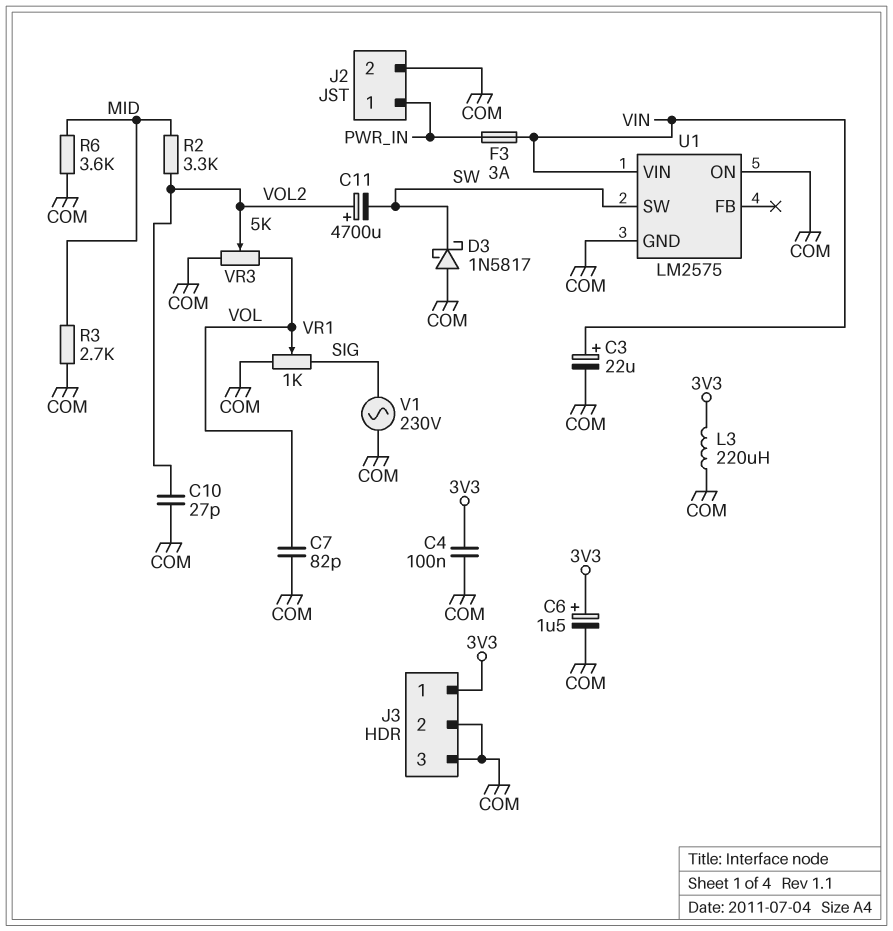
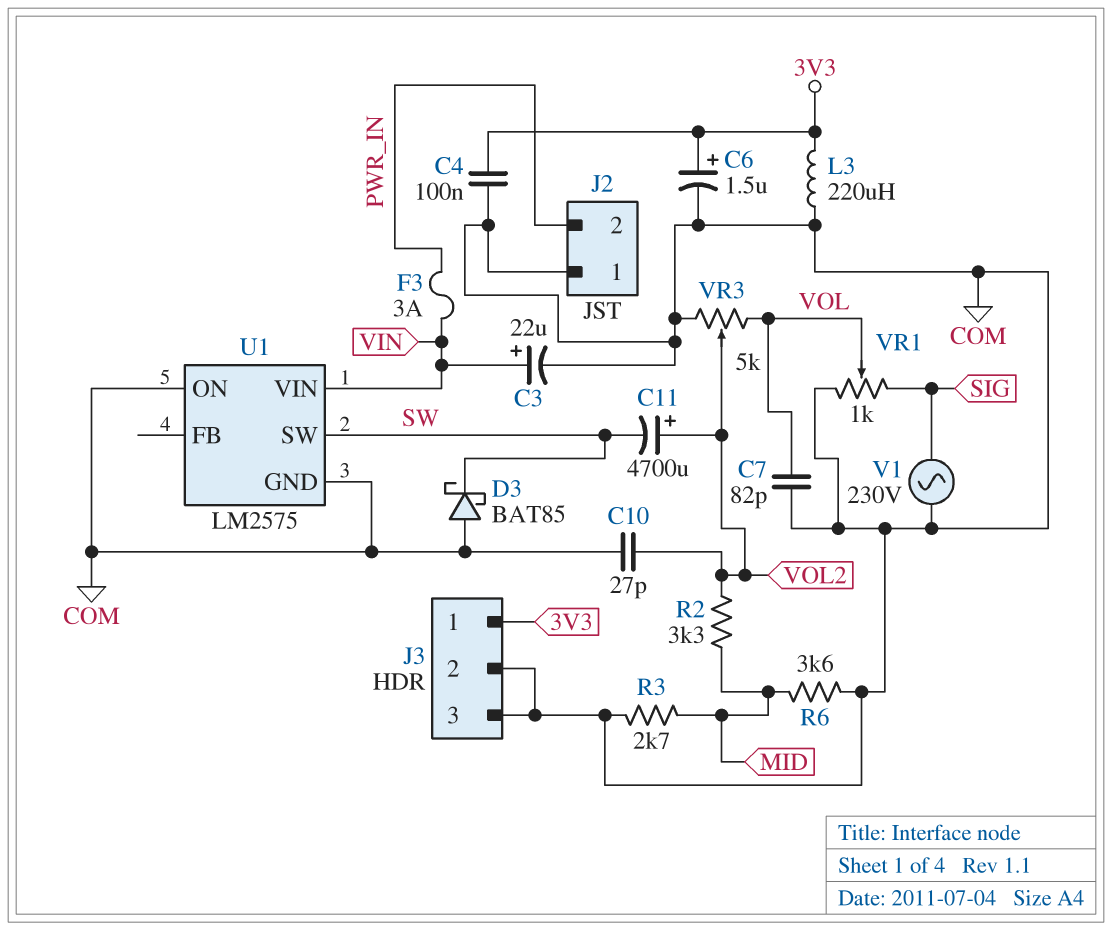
D3: schottky 1N5817 (A COM, K SW) -> schottky BAT85 (A COM, K SW)
J2 pin 1: PWR_IN -> COM
J2 pin 2: COM -> PWR_IN

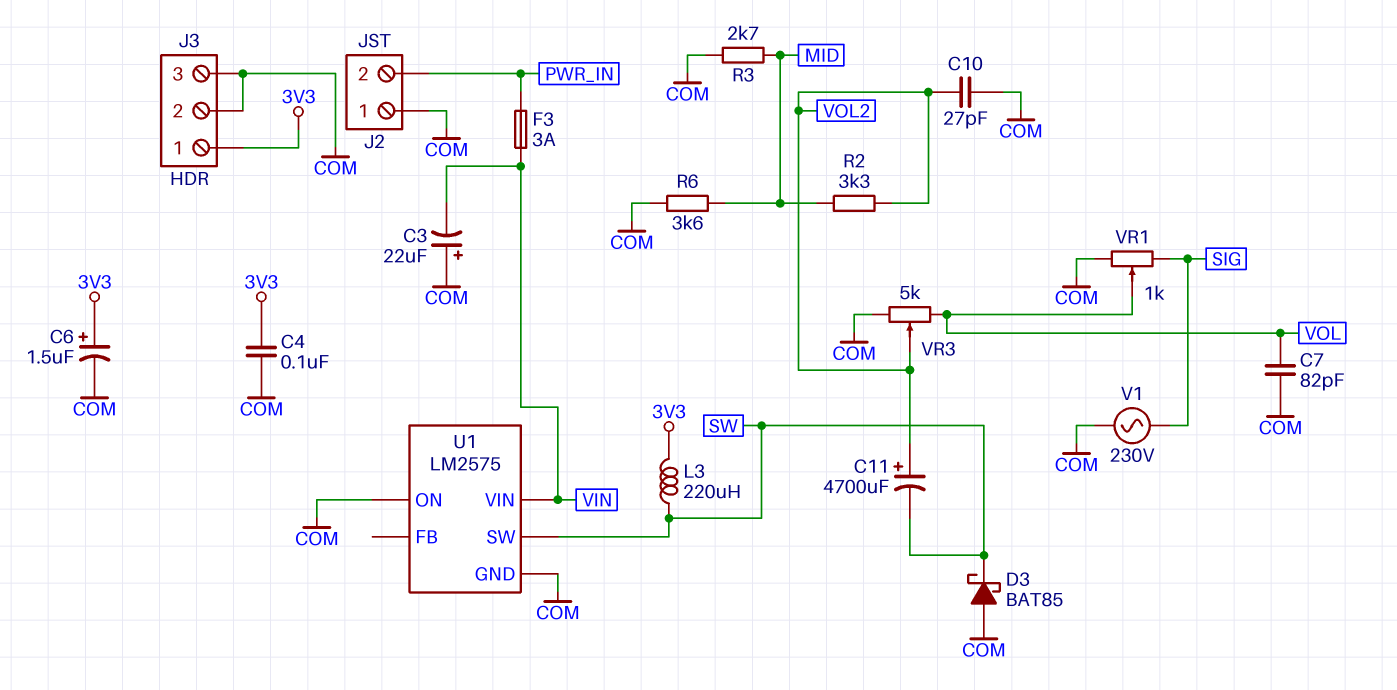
C3: 22uF (plus VIN, minus COM) -> 22uF (plus COM, minus VIN)
L3: 220uH (3V3, COM) -> 220uH (3V3, SW)

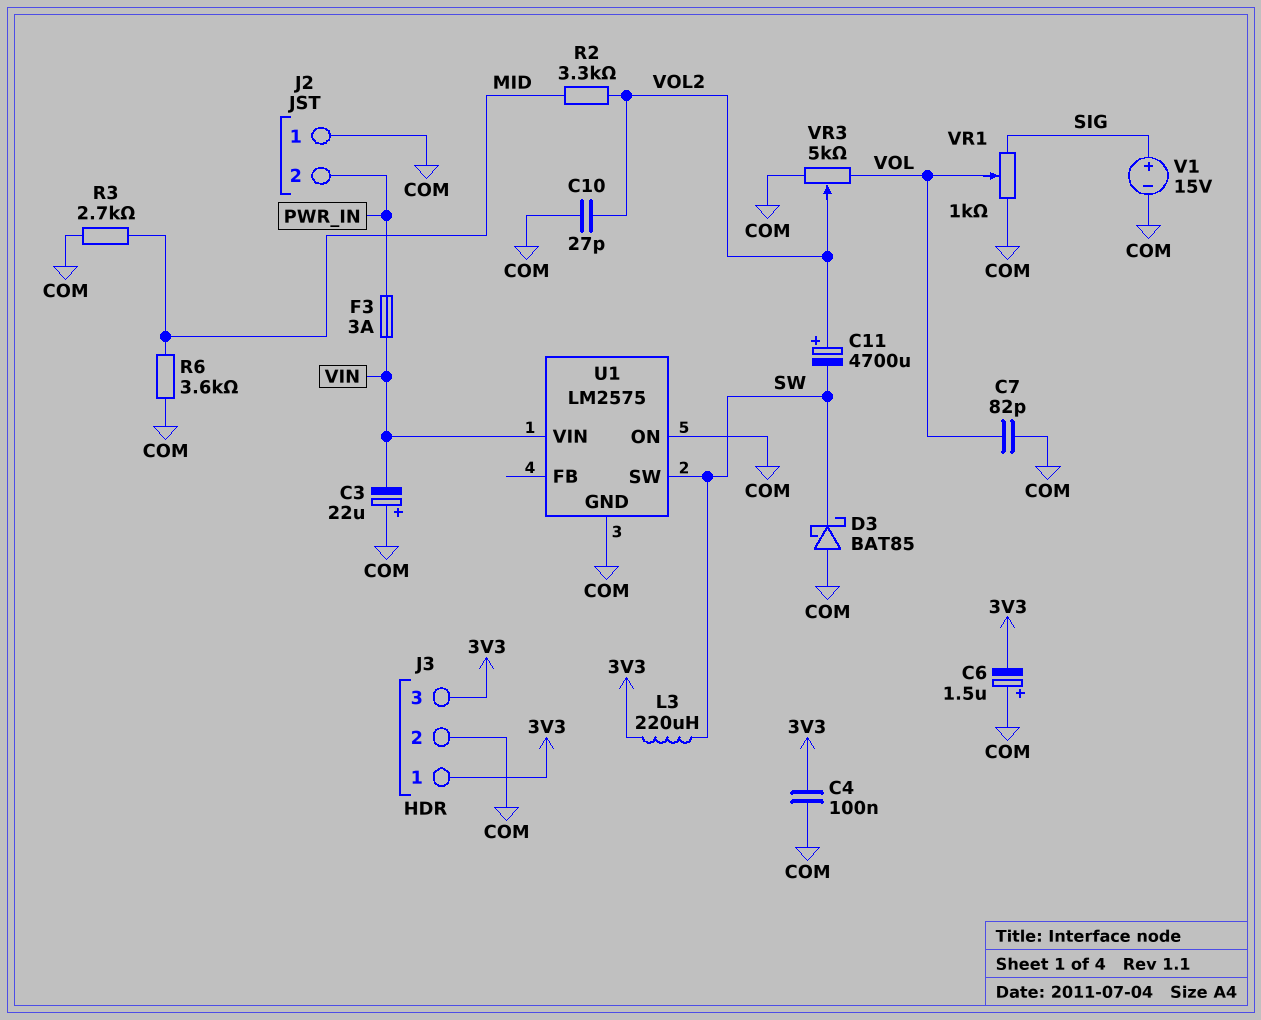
C6: 1.5uF (plus 3V3, minus COM) -> 1.5uF (plus COM, minus 3V3)
J3 pin 3: COM -> 3V3
V1: AC 230V (COM, SIG) -> 15V (plus SIG, minus COM)

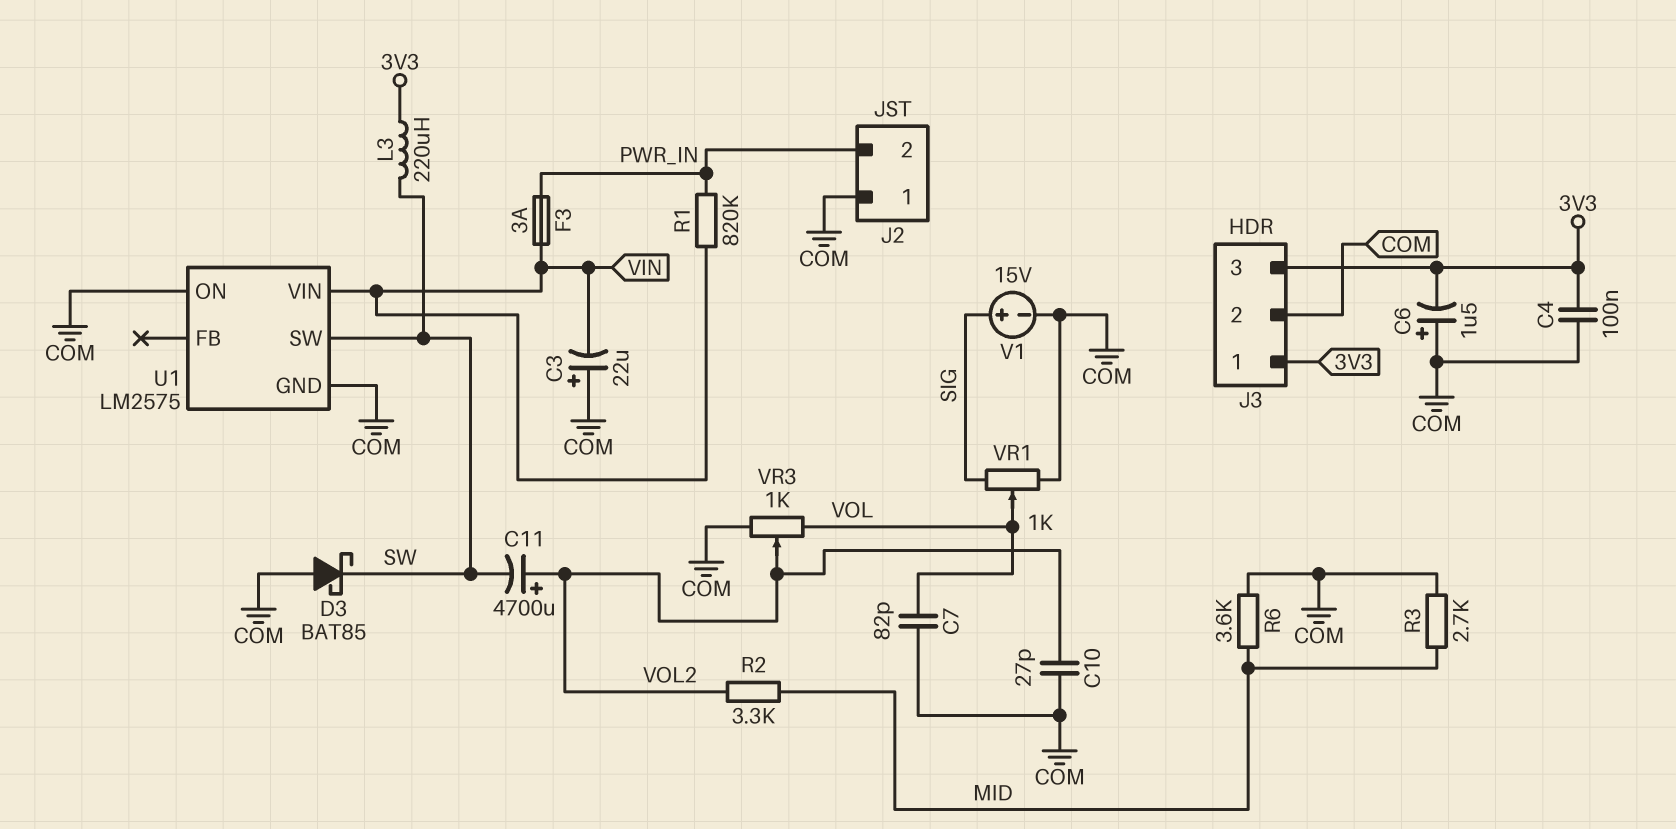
R1: none -> 820k (PWR_IN, VIN)
VR3: 5k (COM, VOL, wiper VOL2) -> 1k (COM, VOL, wiper VOL2)

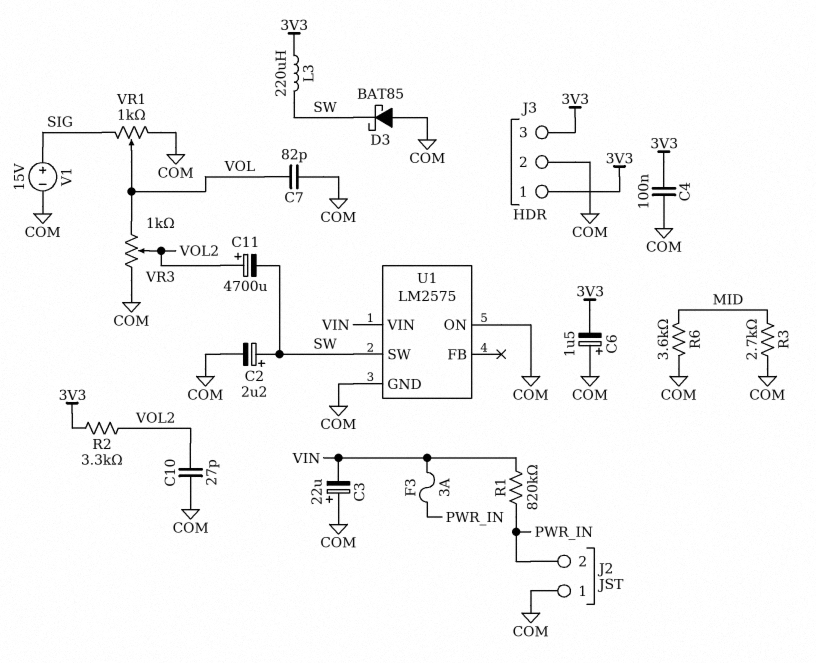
C2: none -> 2.2uF (plus SW, minus COM)
R2: 3.3k (MID, VOL2) -> 3.3k (3V3, VOL2)

